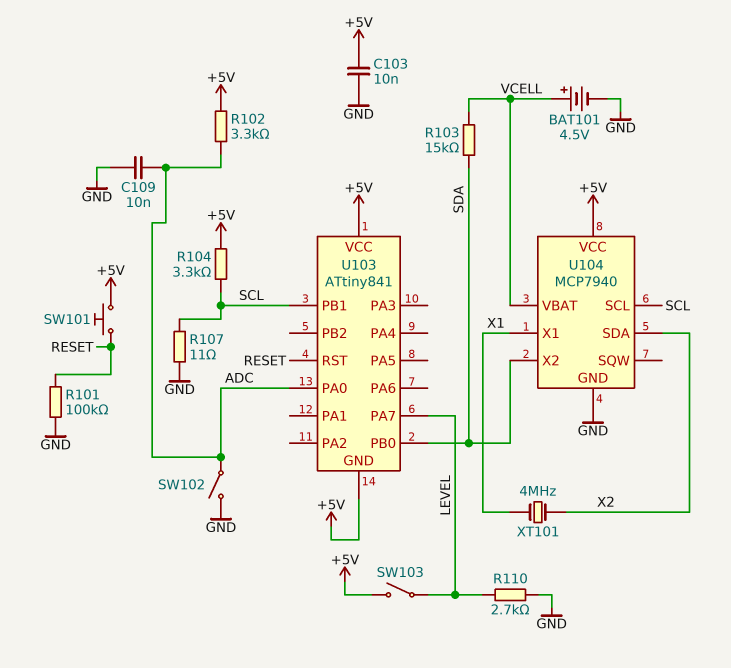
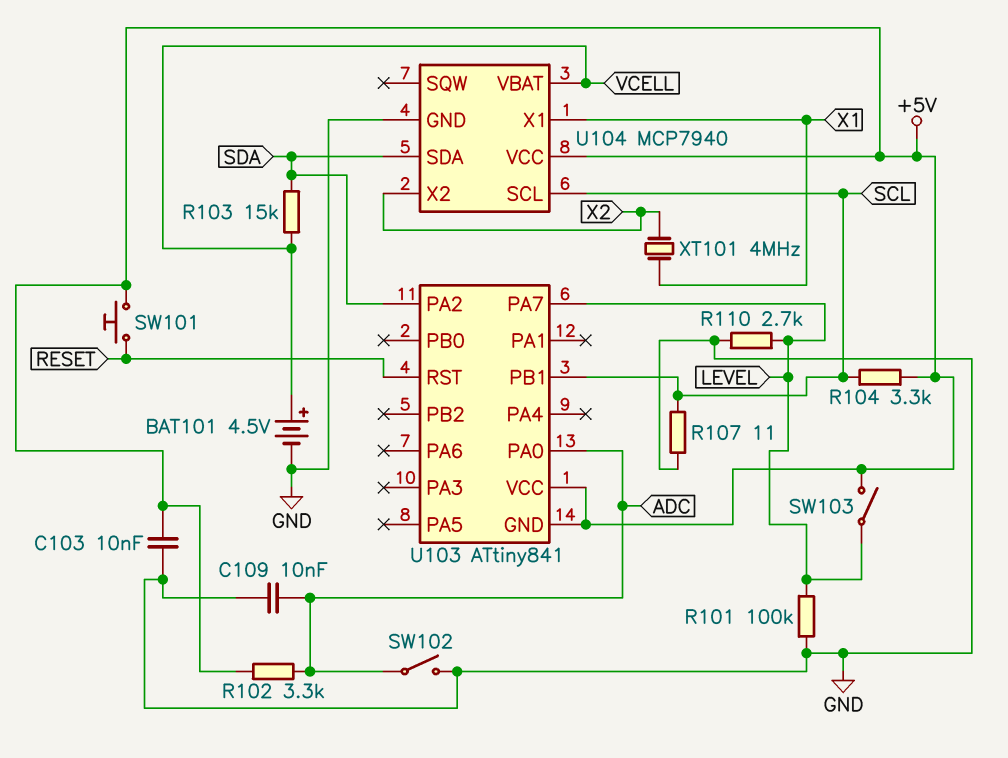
R101: 100k (GND, RESET) -> 100k (GND, LEVEL)
U103 pin PA2: none -> SDA
U103 pin PB0: SDA -> none
U104 pin SDA: X2 -> SDA
U104 pin X2: SDA -> X2

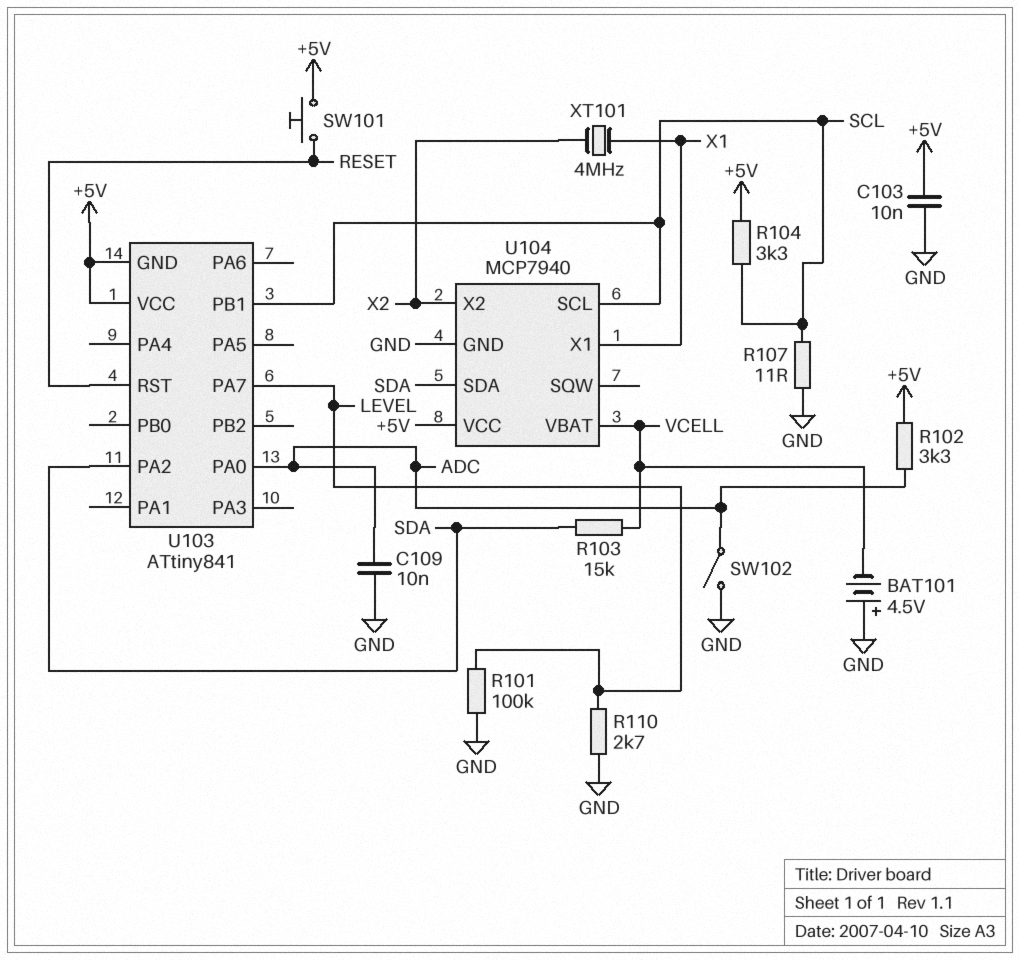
BAT101: 4.5V (plus VCELL, minus GND) -> 4.5V (plus GND, minus VCELL)
SW103: switch (+5V, LEVEL) -> none

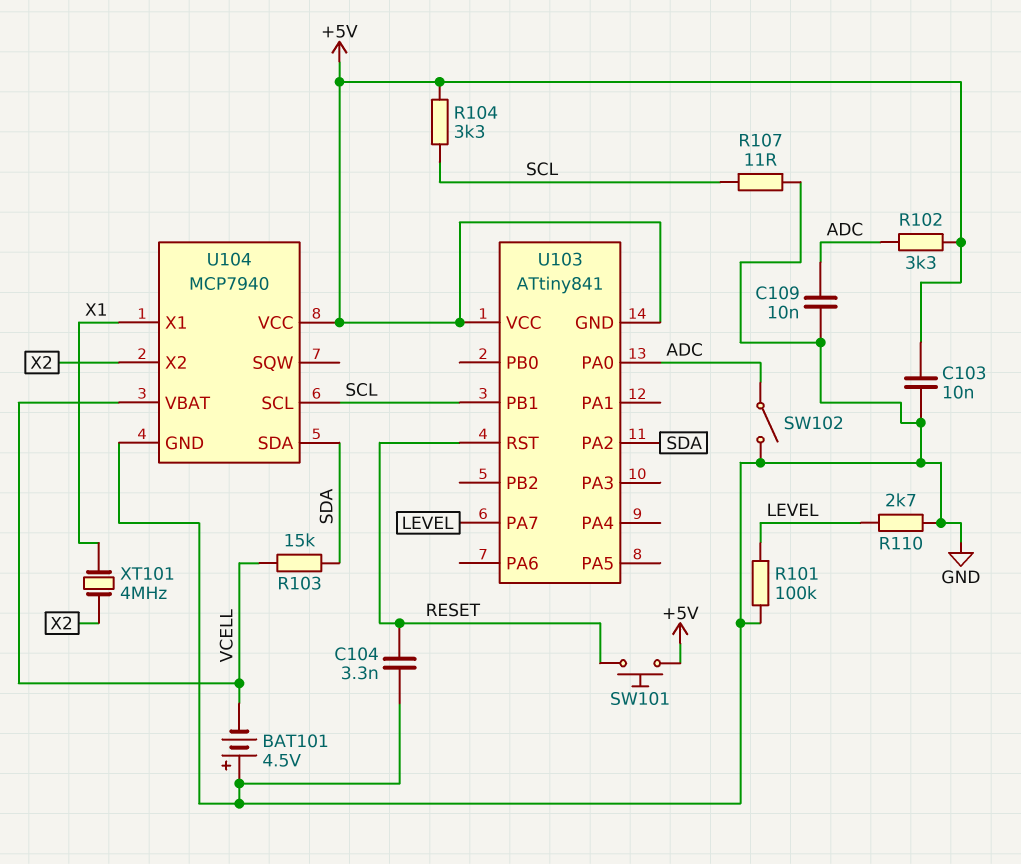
C104: none -> 3.3nF (GND, RESET)

